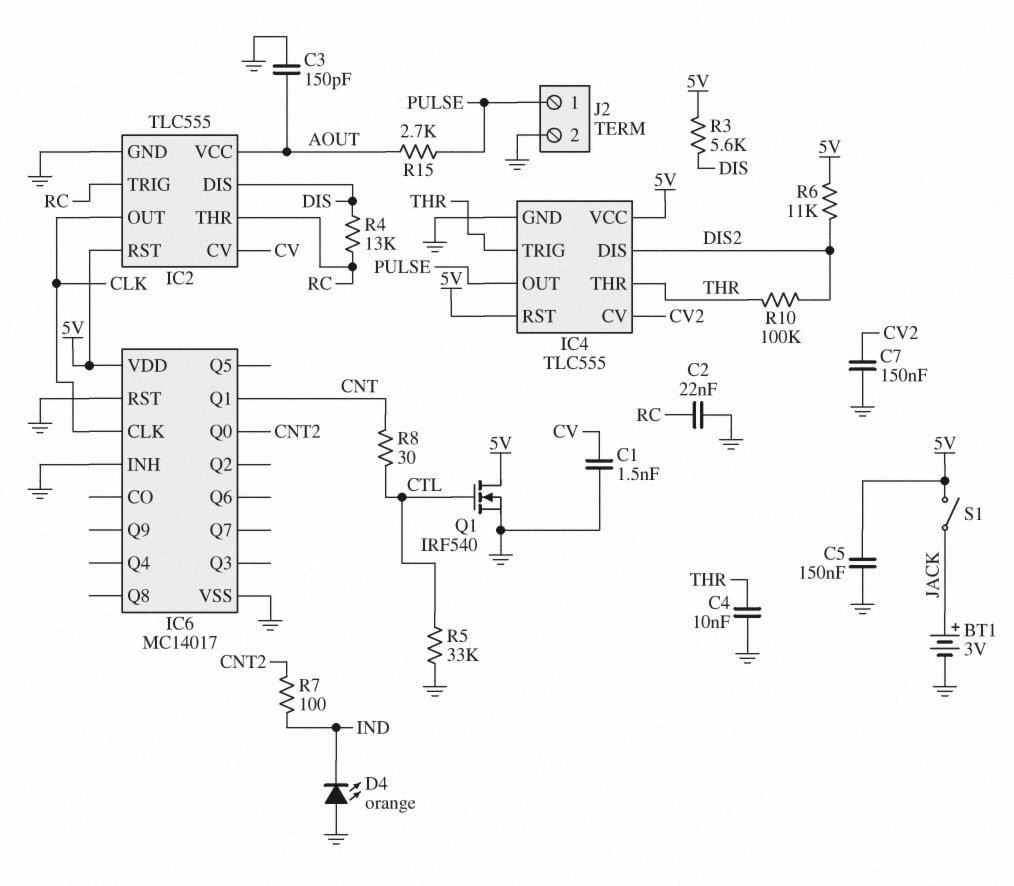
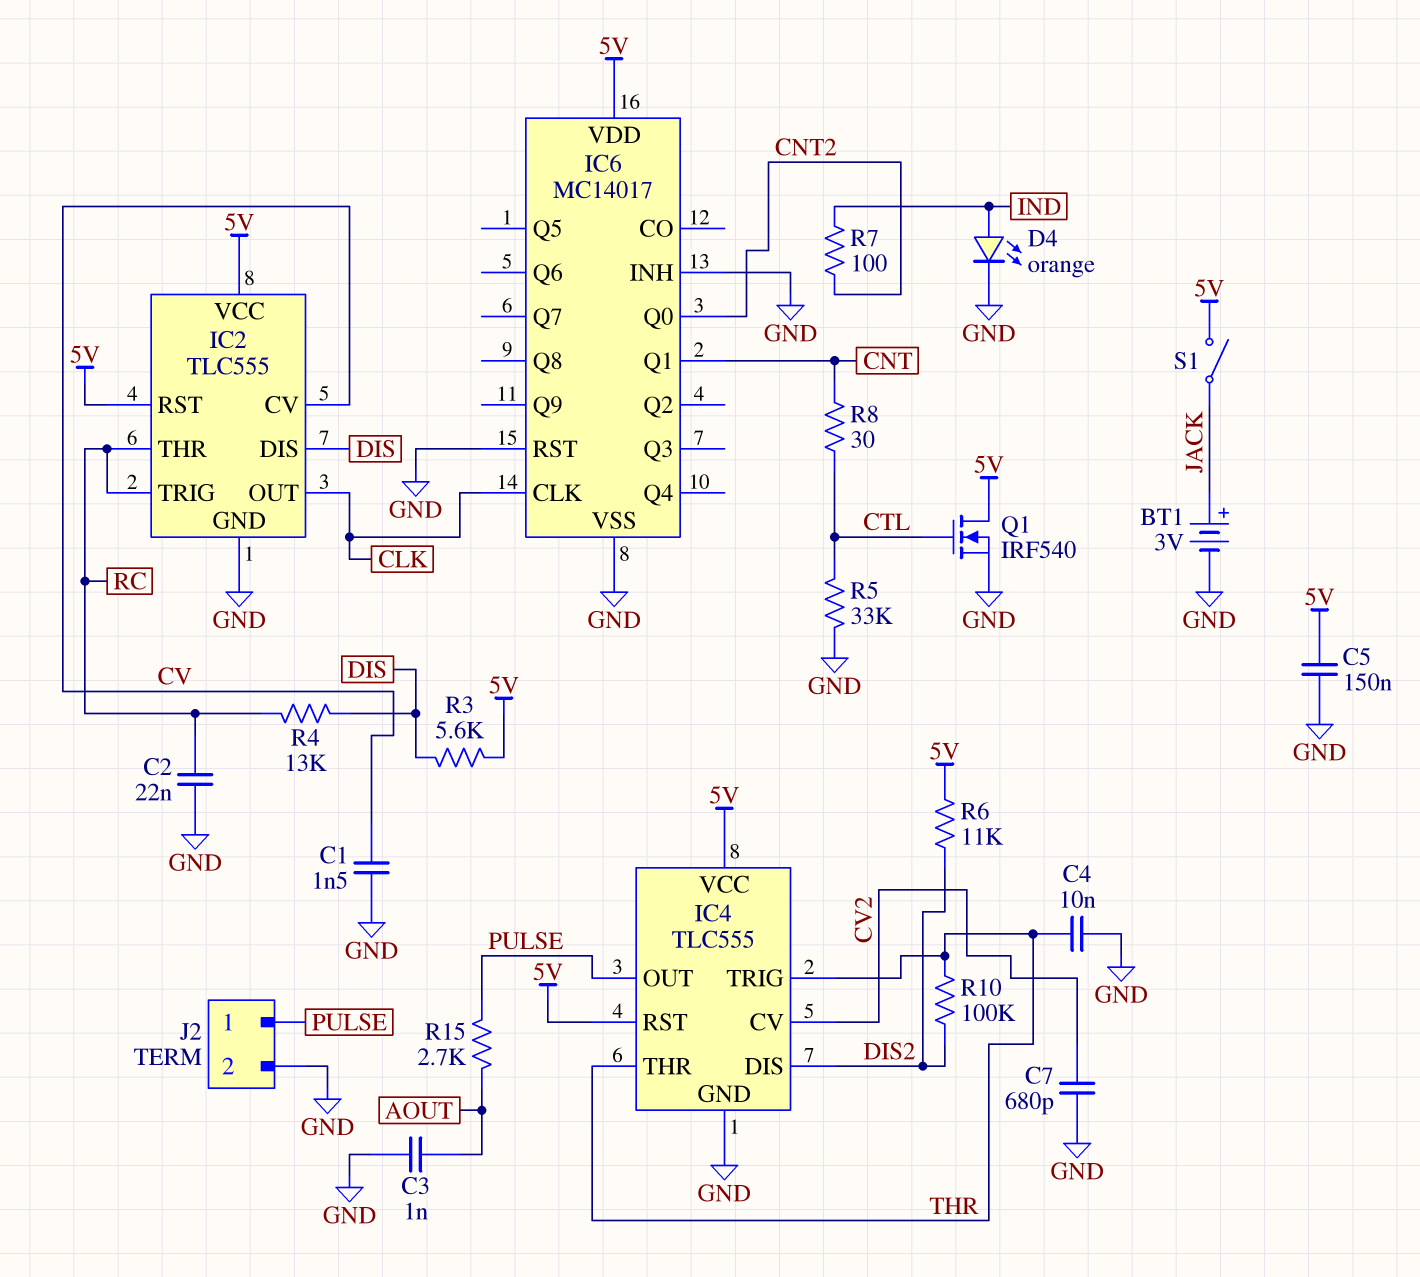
C3: 150pF (AOUT, GND) -> 1nF (AOUT, GND)
C7: 150nF (CV2, GND) -> 680pF (CV2, GND)
D4: LED orange (A GND, K IND) -> LED orange (A IND, K GND)
IC2 pin VCC: AOUT -> 5V

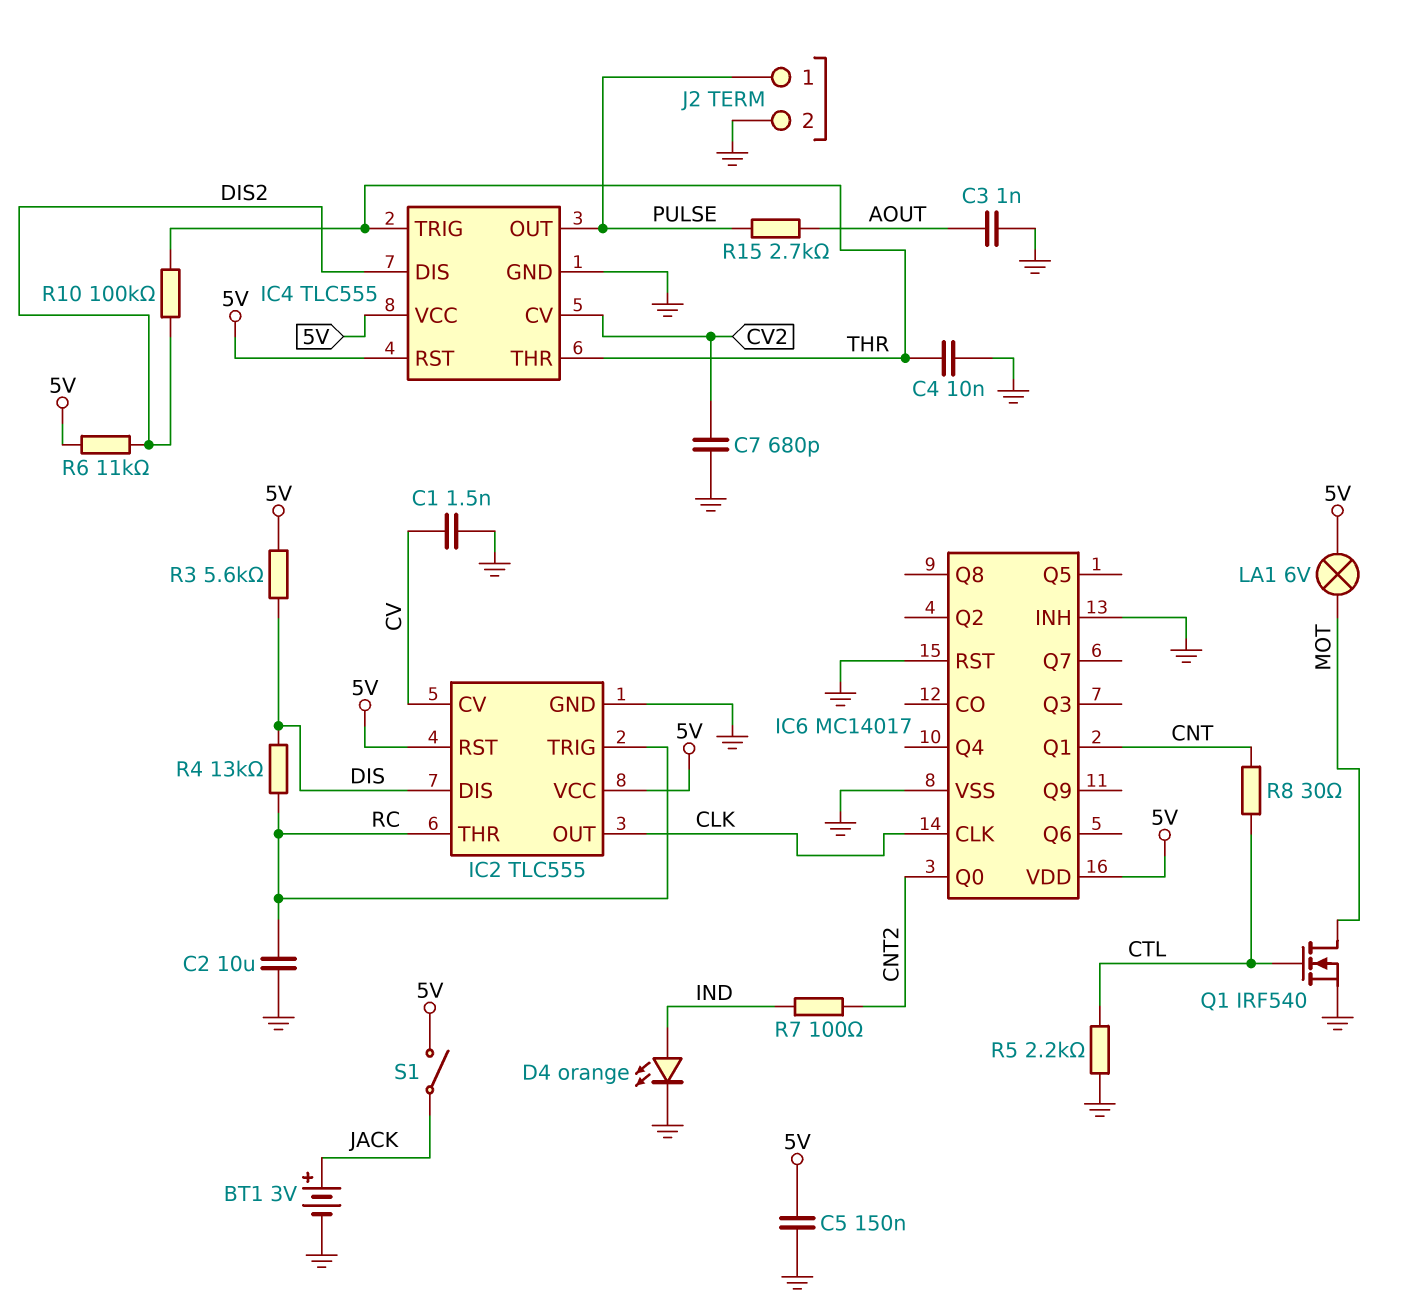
C2: 22nF (GND, RC) -> 10uF (GND, RC)
LA1: none -> lamp 6V (5V, MOT)
Q1: NMOS IRF540 (G CTL, D 5V, S GND) -> NMOS IRF540 (G CTL, D MOT, S GND)
R5: 33k (CTL, GND) -> 2.2k (CTL, GND)

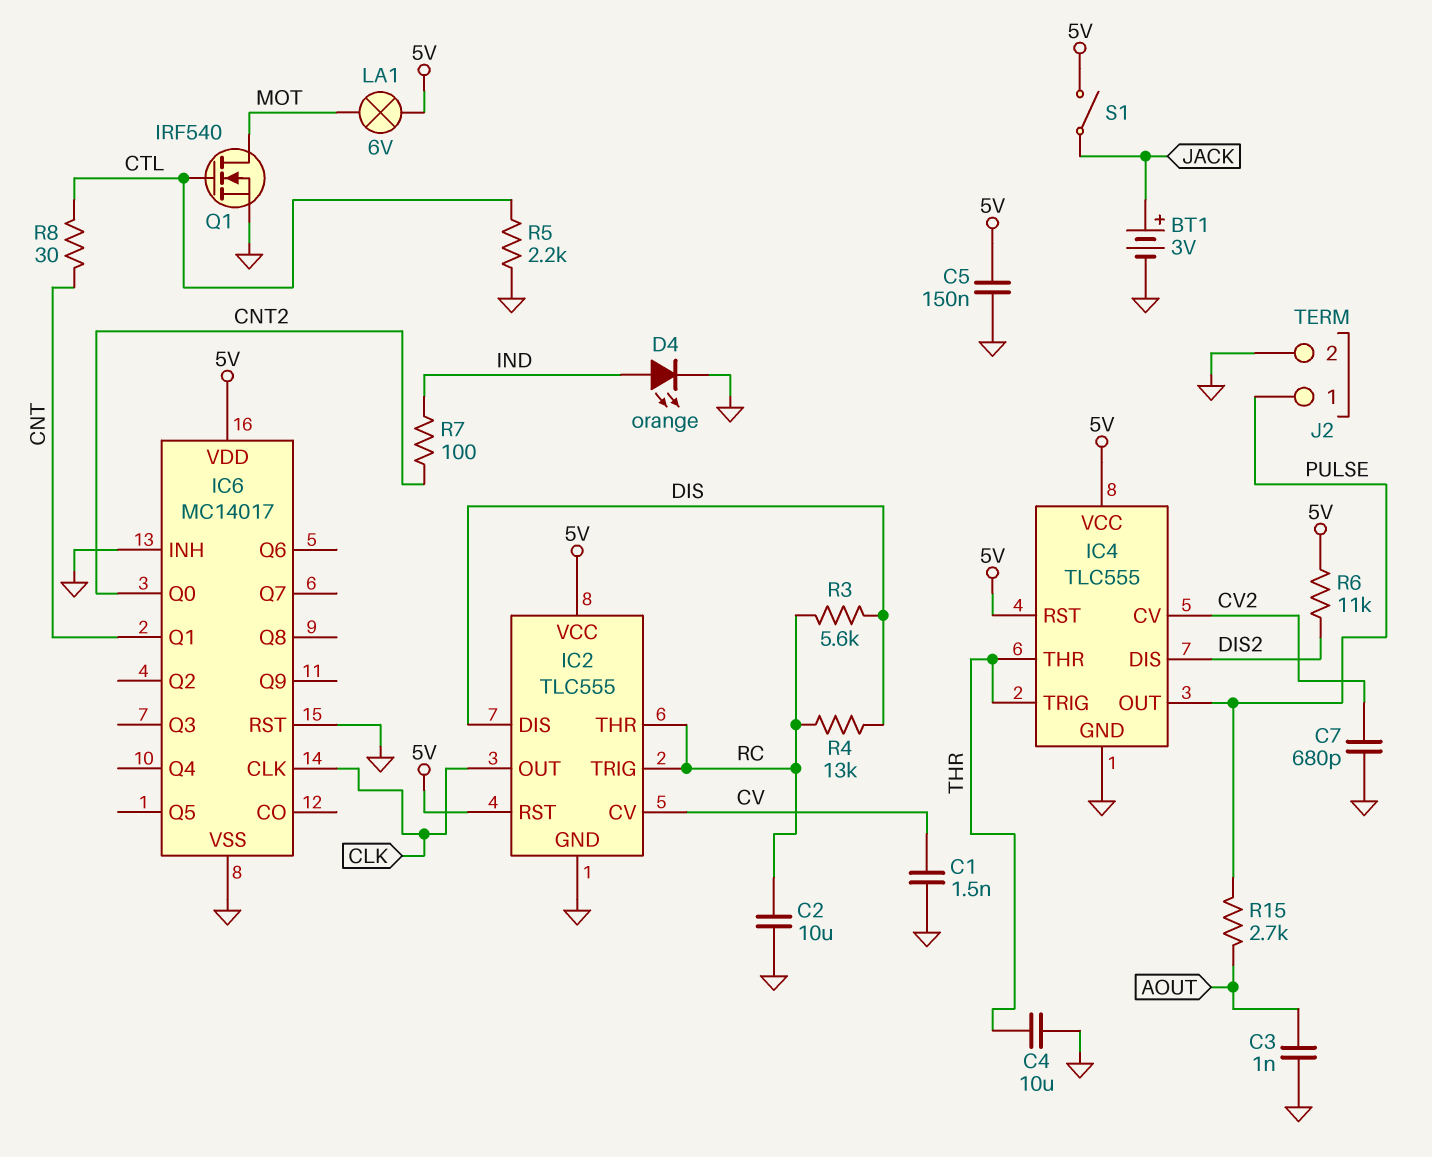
C4: 10nF (GND, THR) -> 10uF (GND, THR)
R3: 5.6k (5V, DIS) -> 5.6k (DIS, RC)
R10: 100k (DIS2, THR) -> none

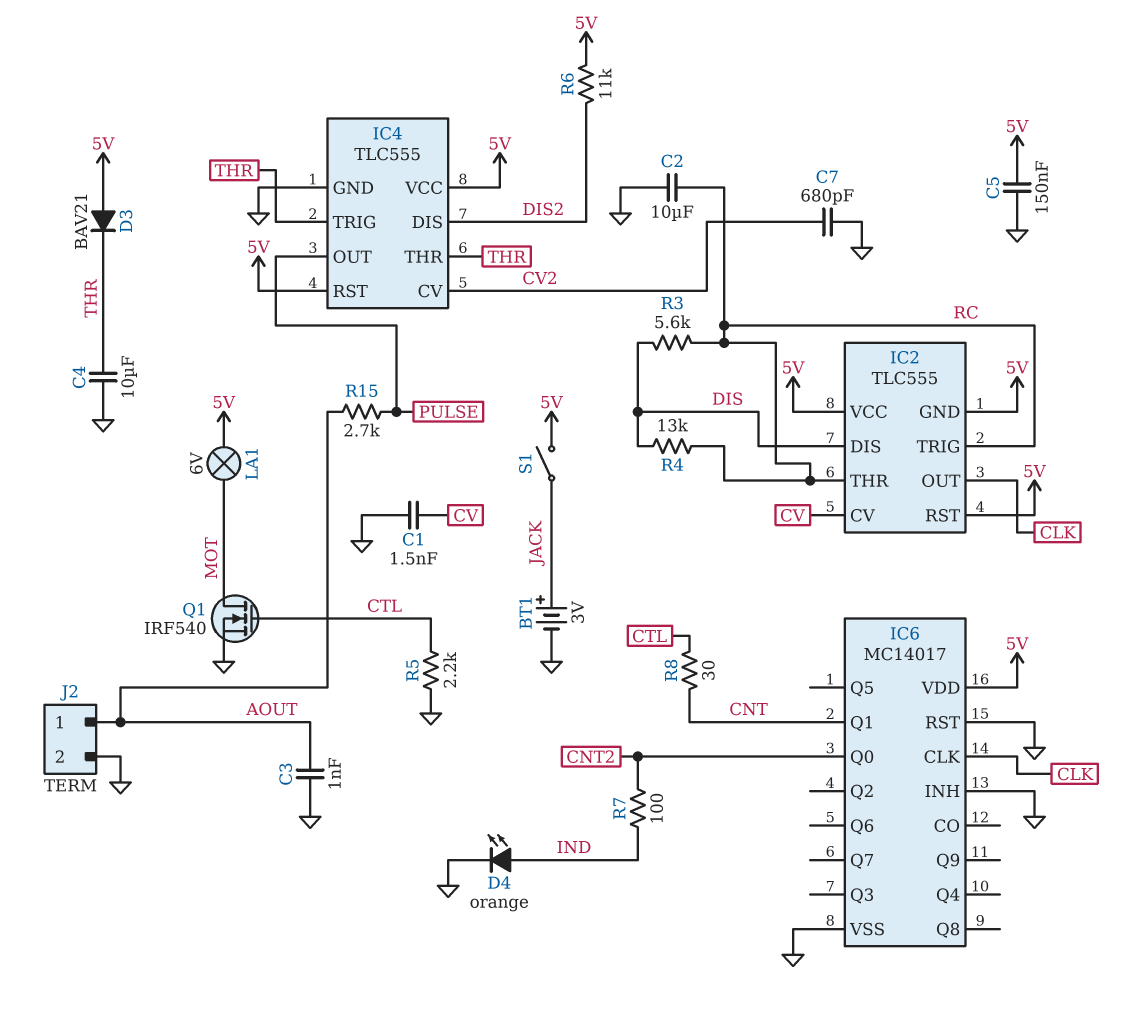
D3: none -> diode BAV21 (A 5V, K THR)
IC2 pin GND: GND -> 5V
J2 pin 1: PULSE -> AOUT

